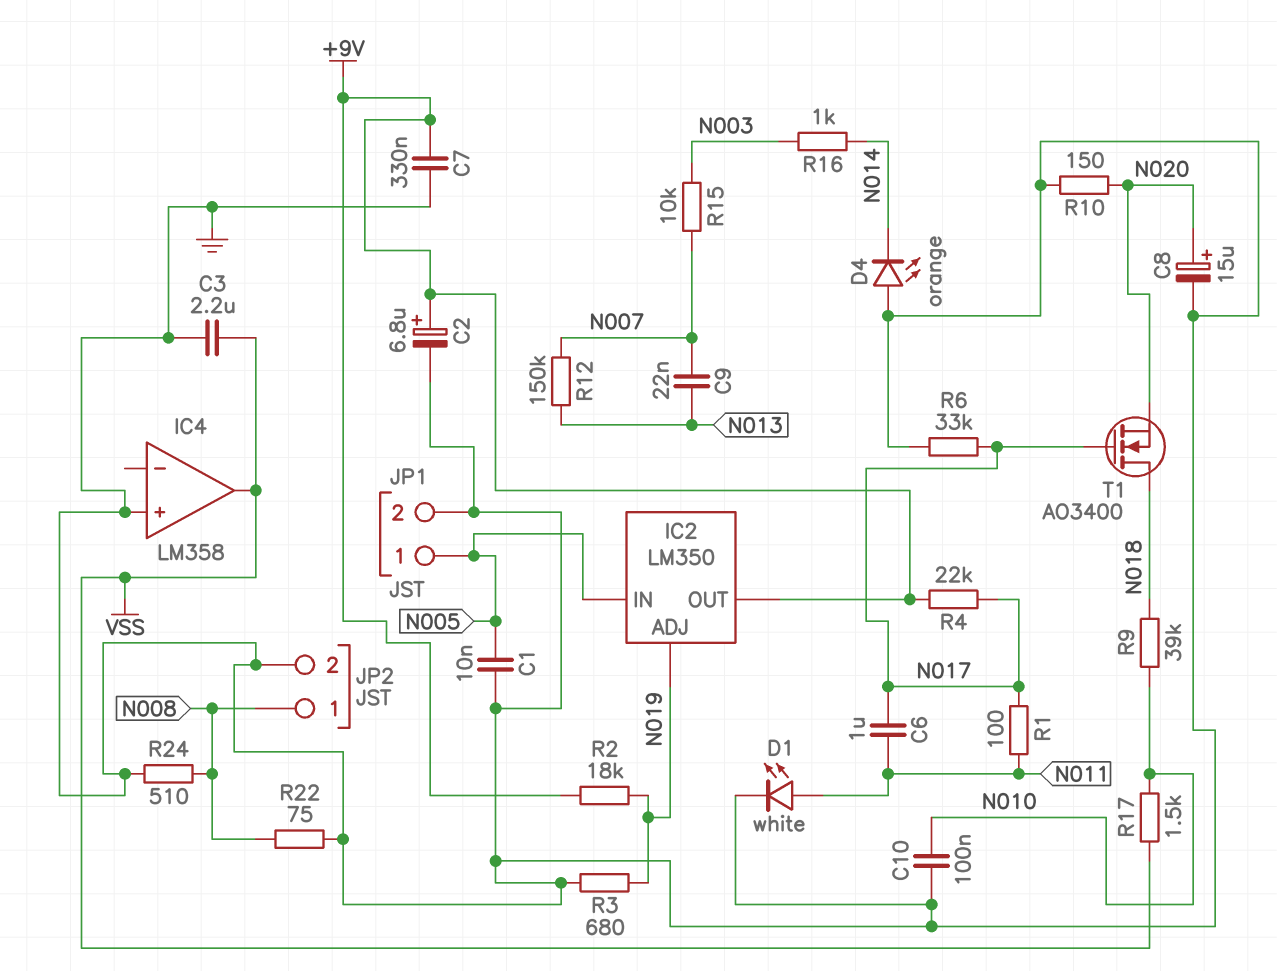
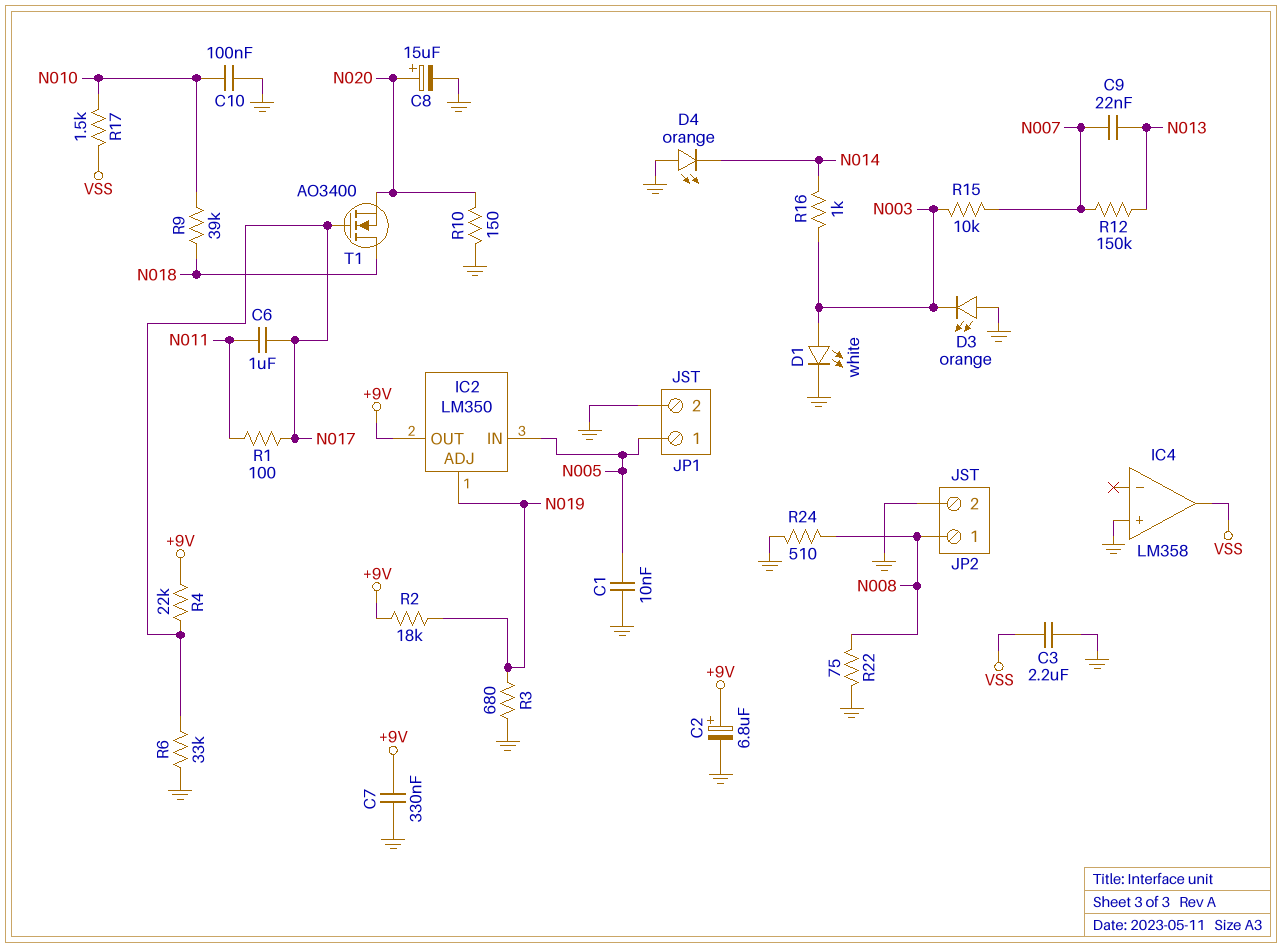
D1: LED white (A N011, K GND) -> LED white (A N003, K GND)
D3: none -> LED orange (A GND, K N003)

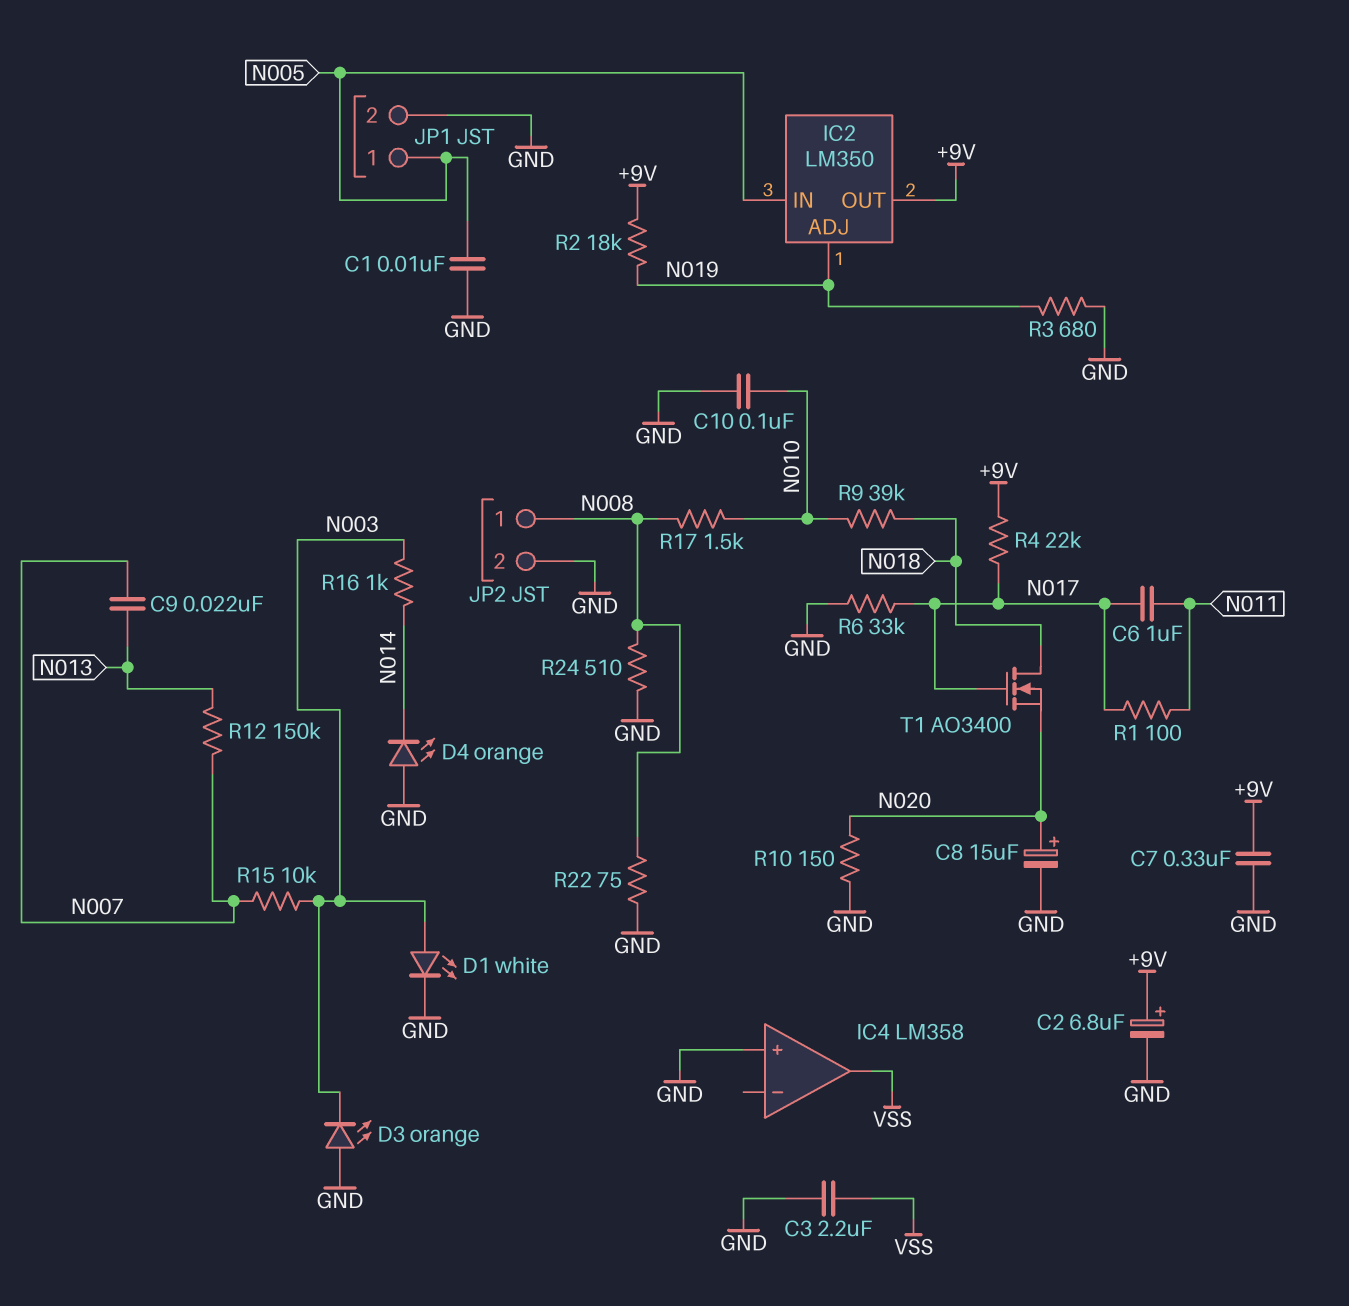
R17: 1.5k (N010, VSS) -> 1.5k (N008, N010)

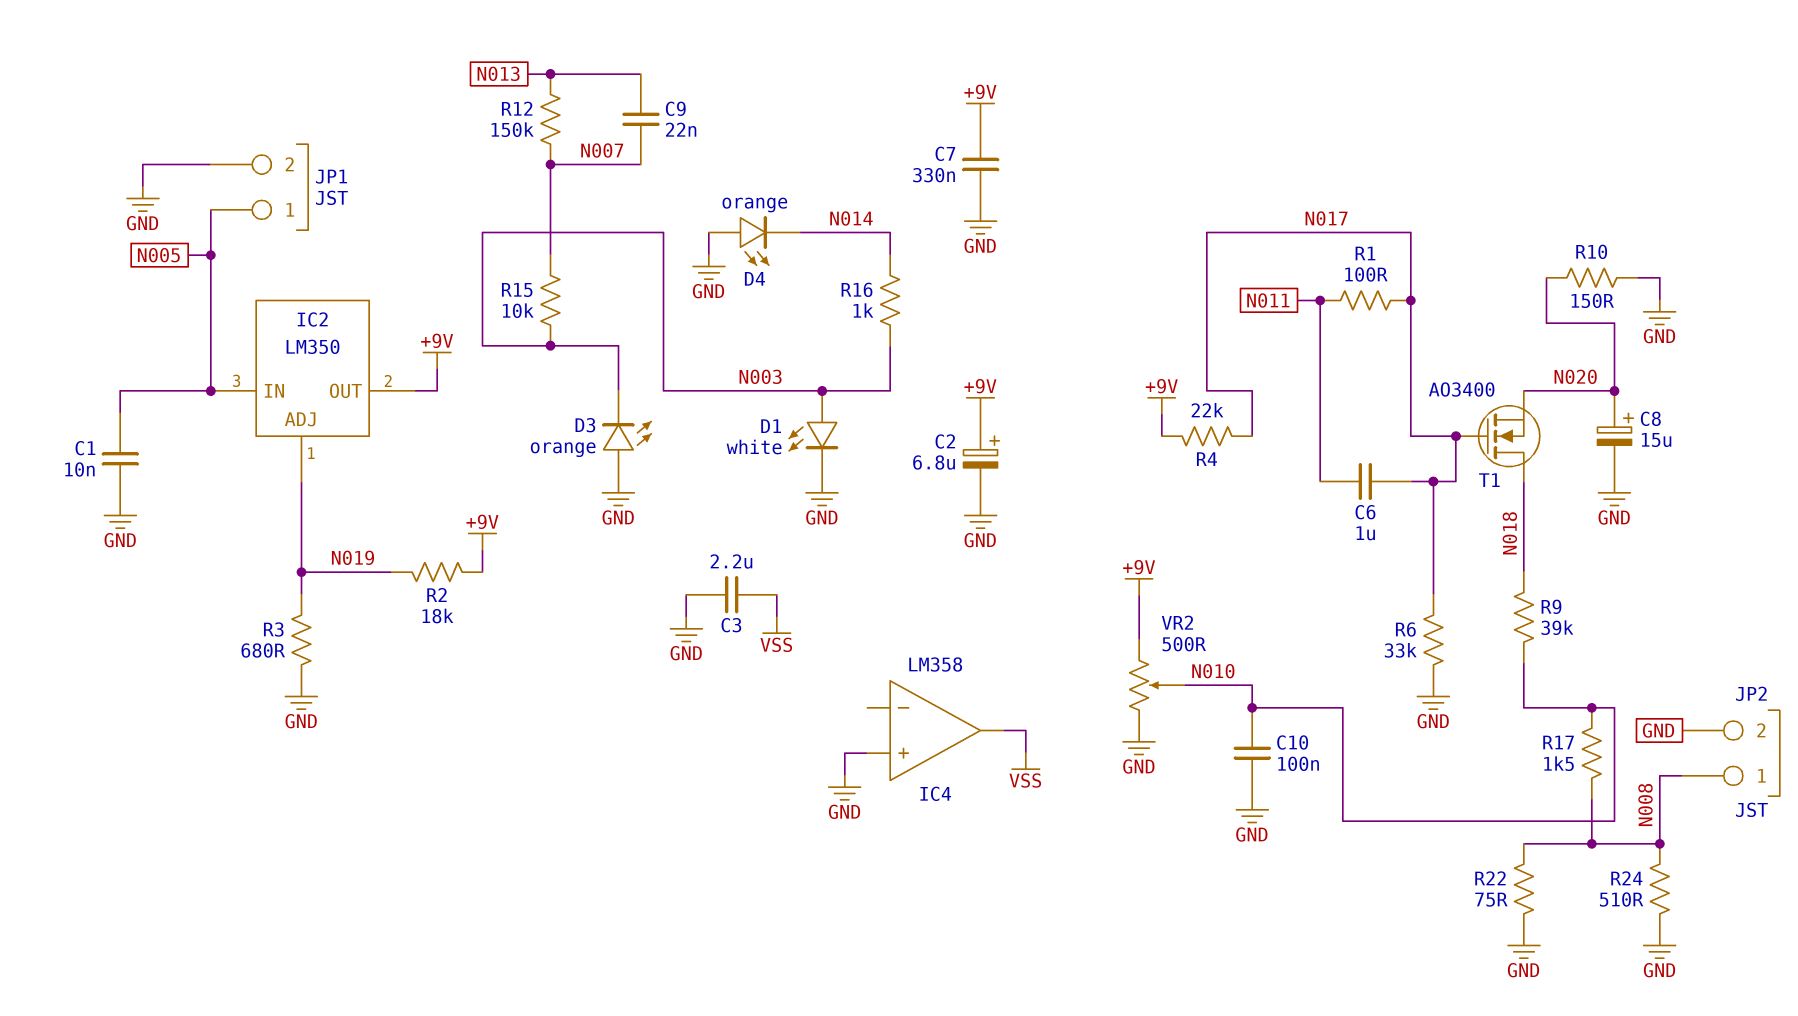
VR2: none -> 500 (+9V, GND, wiper N010)

